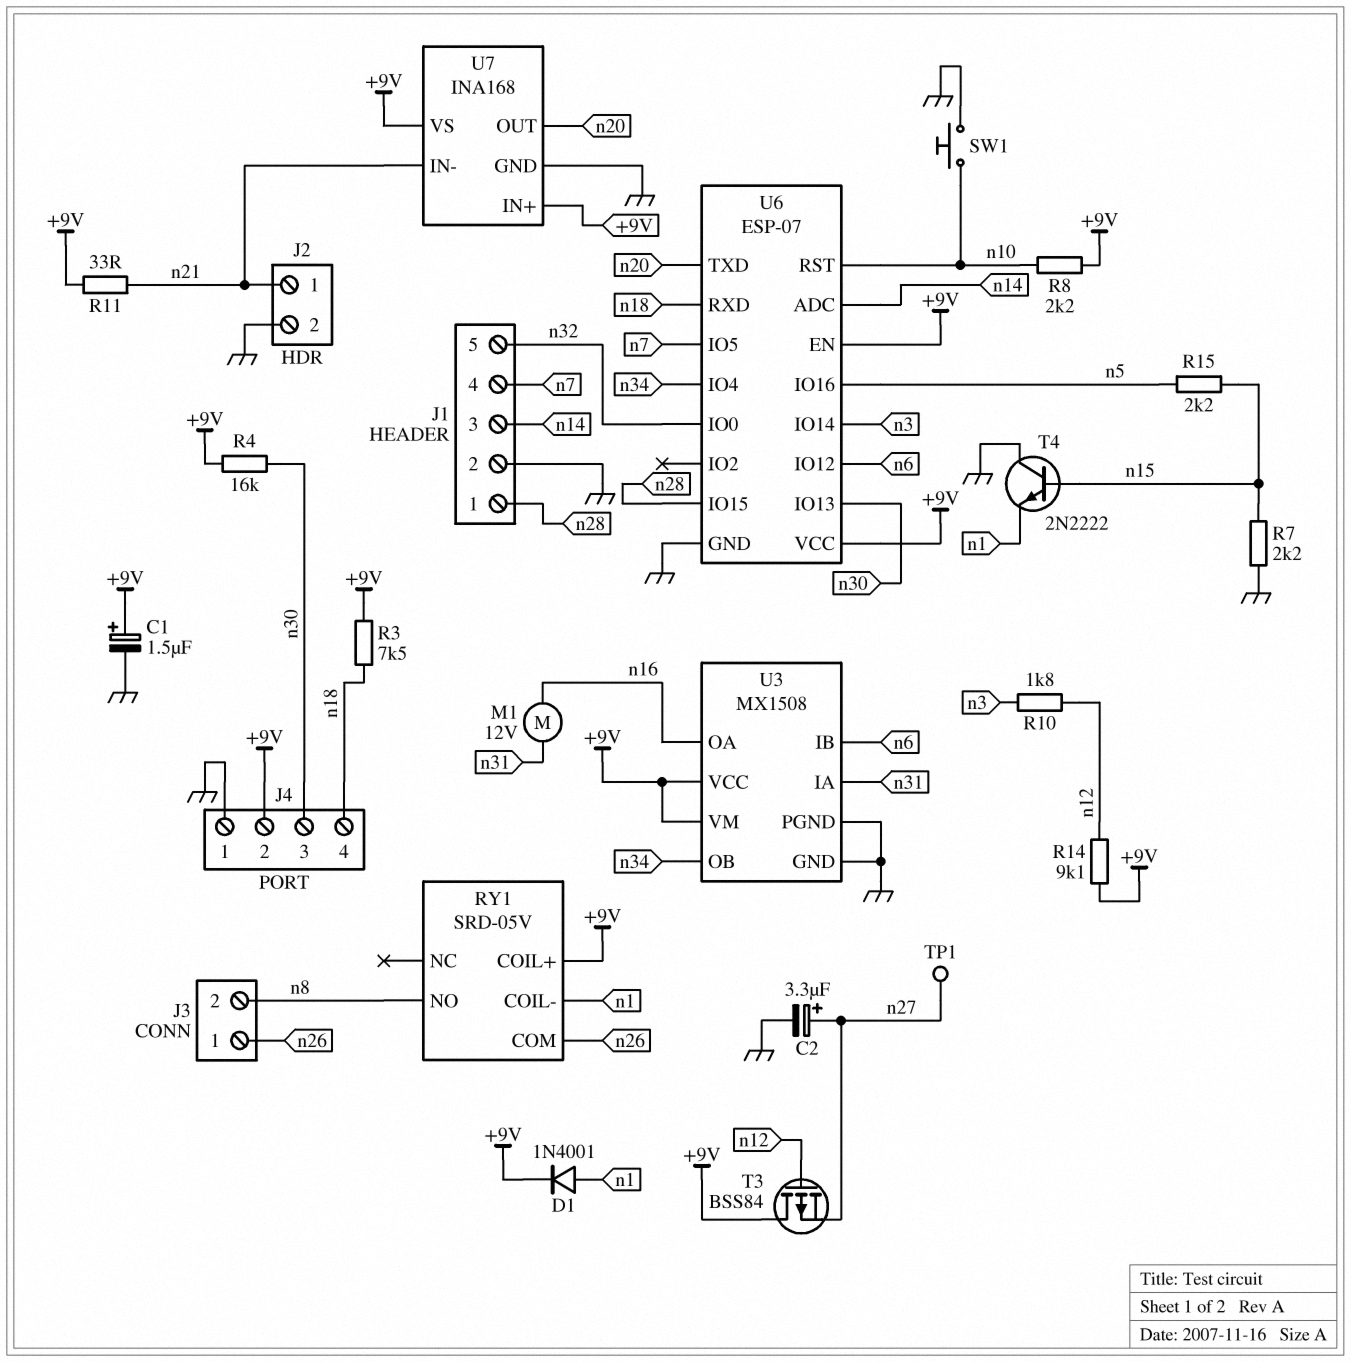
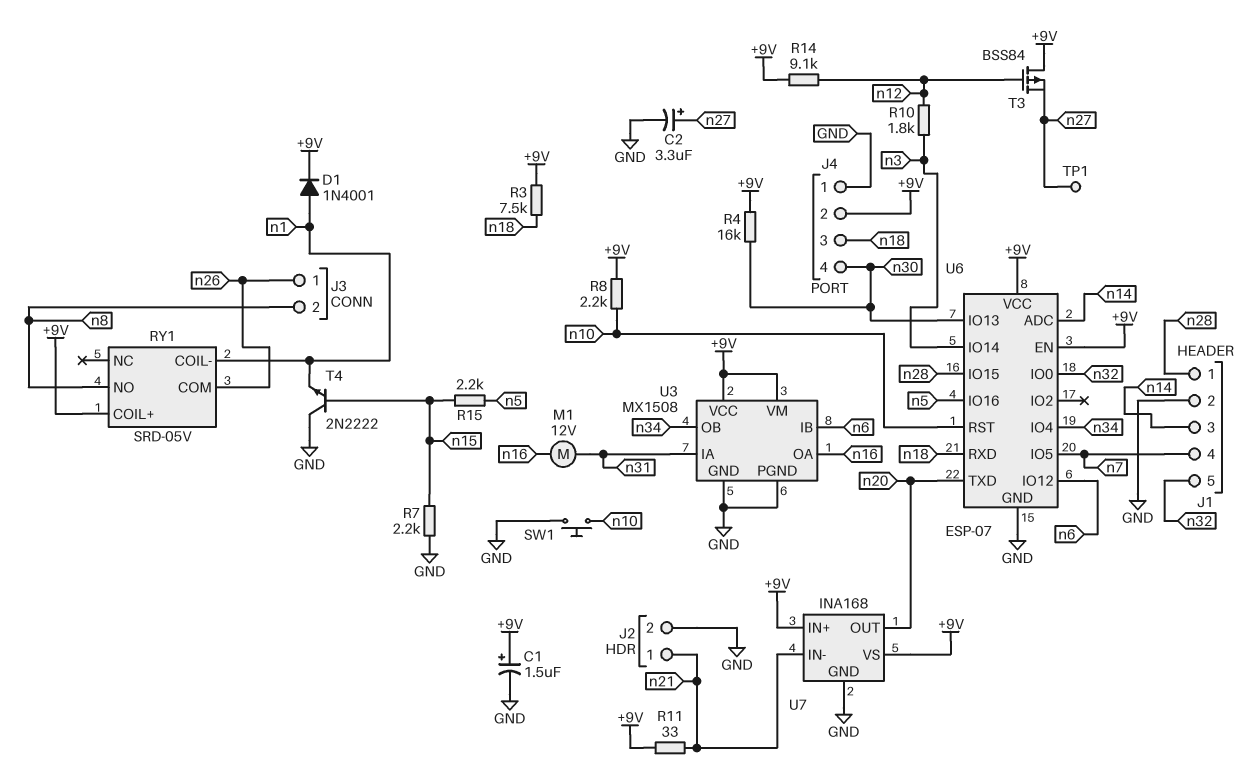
J4 pin 3: n30 -> n18
J4 pin 4: n18 -> n30

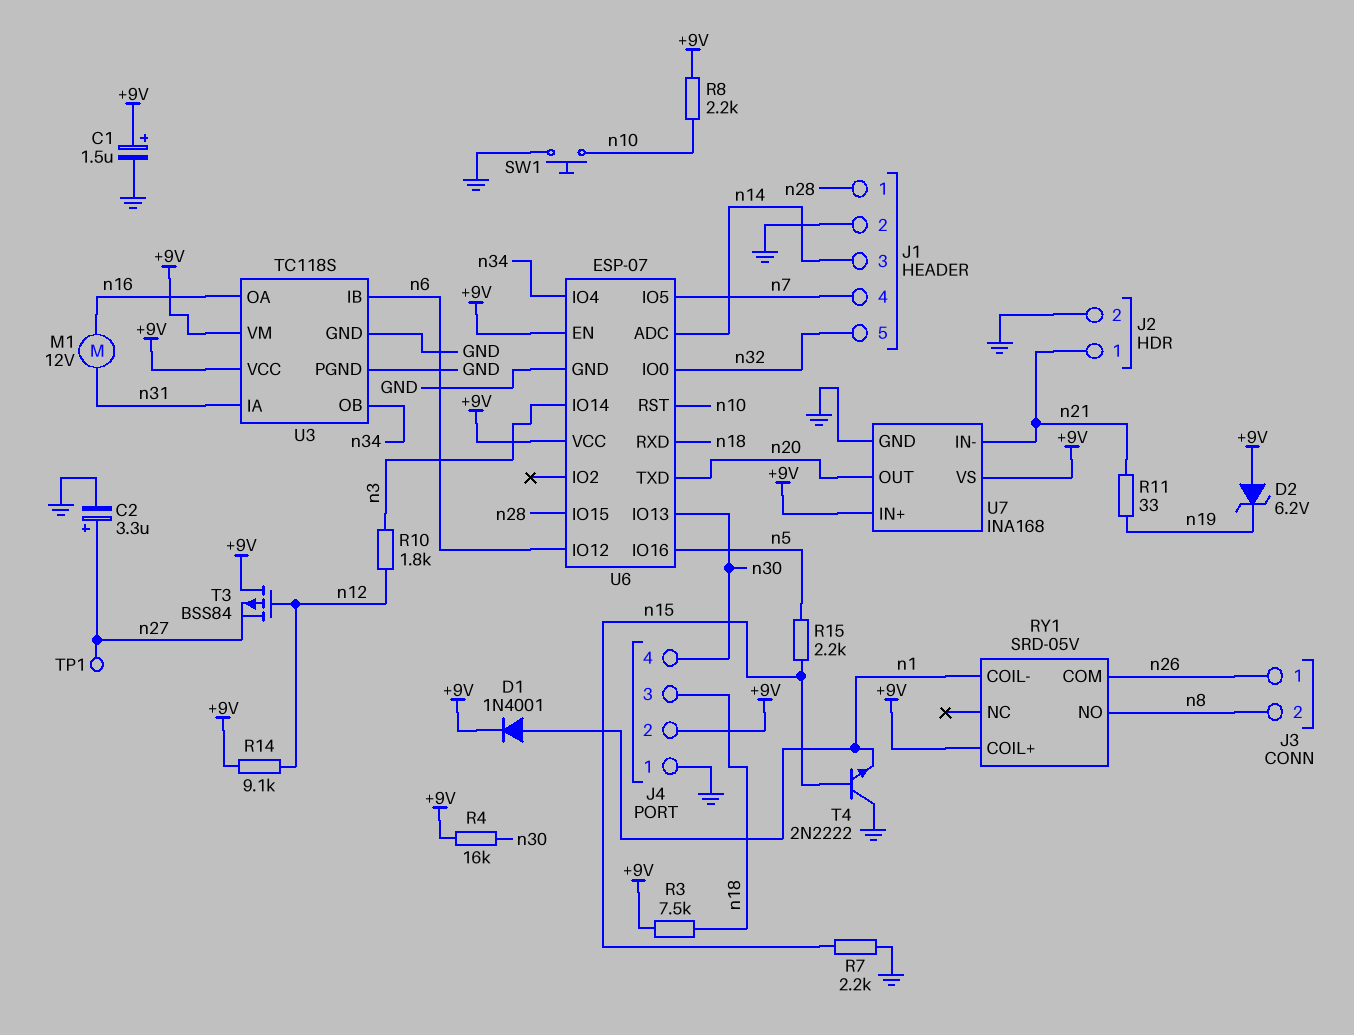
D2: none -> zener 6.2V (A +9V, K n19)
R11: 33 (+9V, n21) -> 33 (n19, n21)
U3: MX1508 -> TC118S

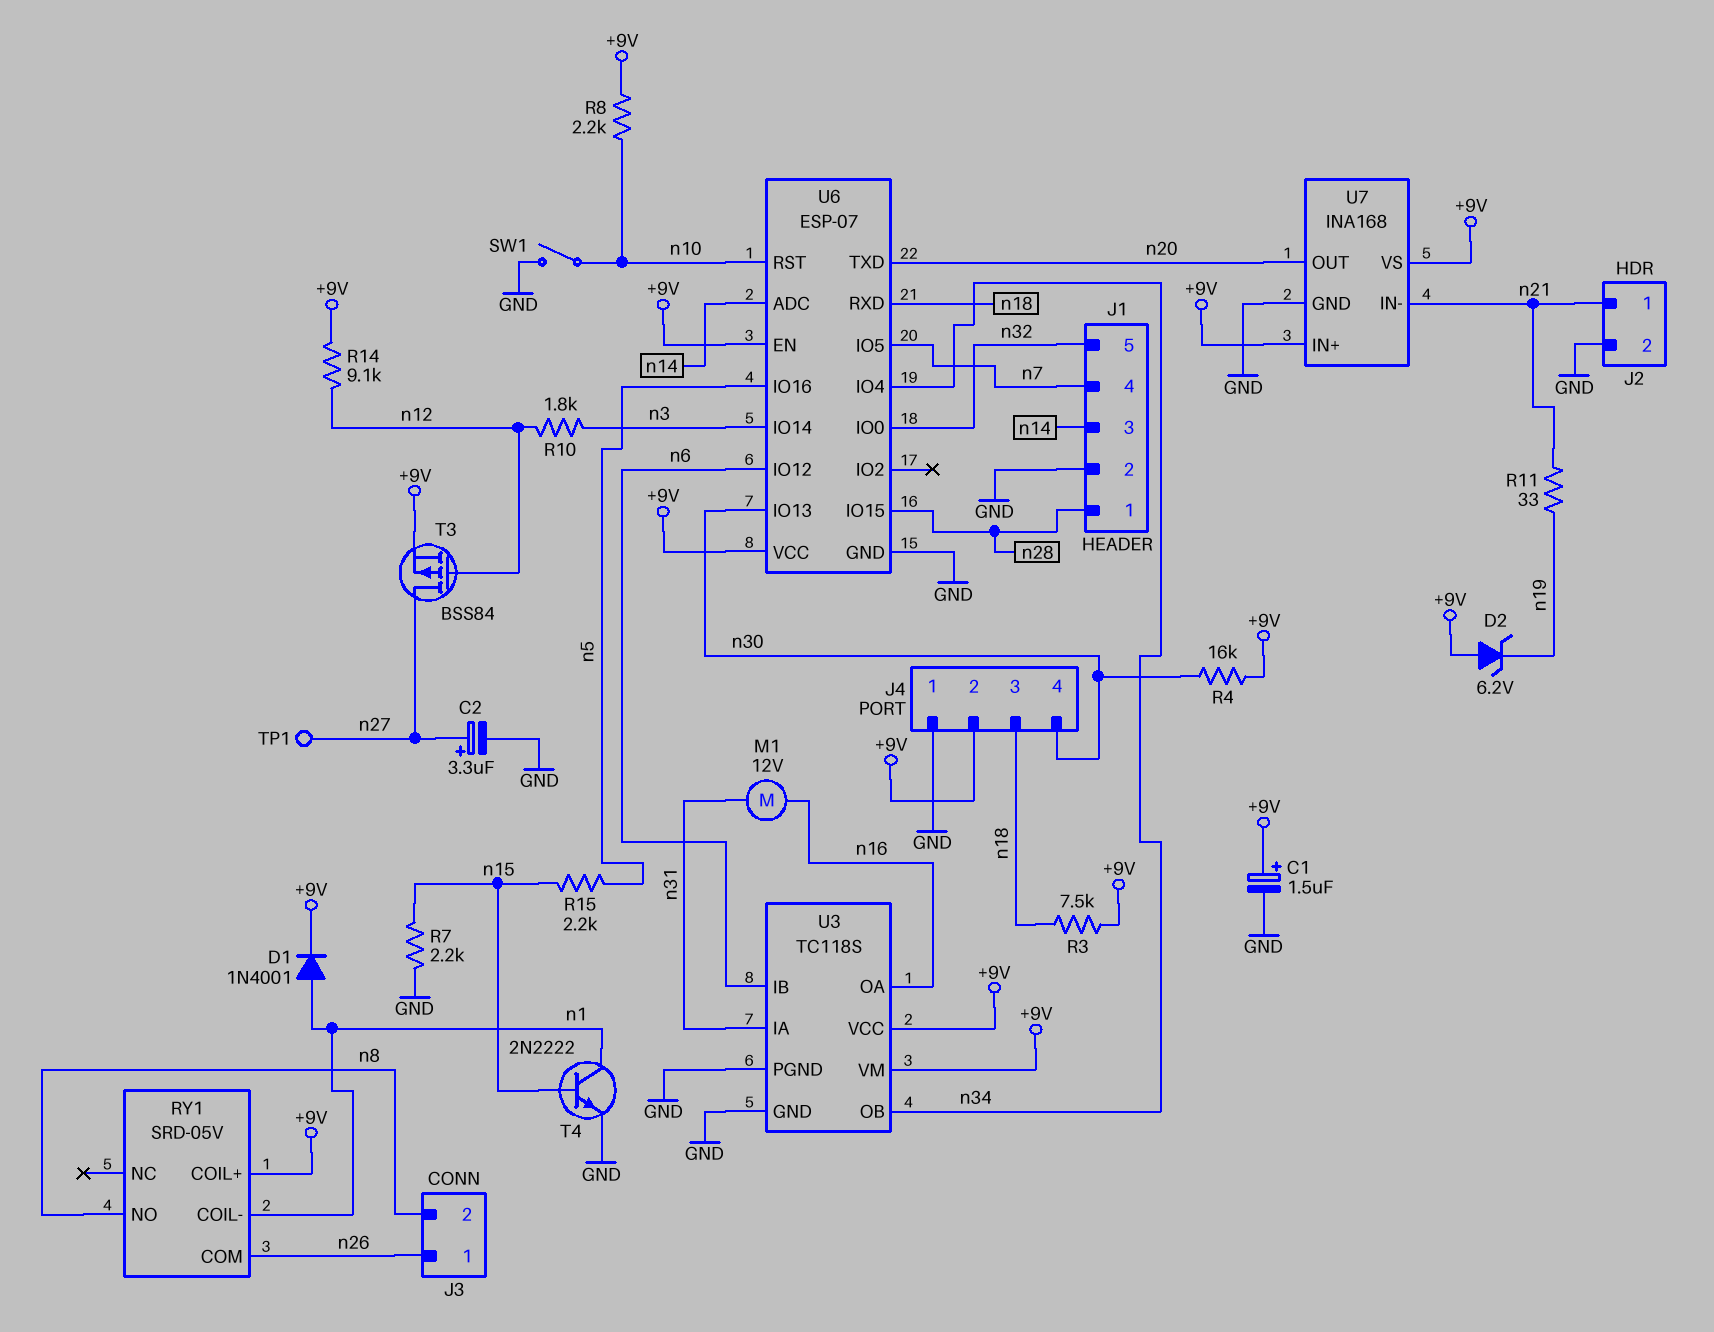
SW1: button (GND, n10) -> switch (GND, n10)
T3: PMOS BSS84 (G n12, D +9V, S n27) -> PMOS BSS84 (G n12, D n27, S +9V)
T4: NPN 2N2222 (B n15, C GND, E n1) -> NPN 2N2222 (B n15, C n1, E GND)

